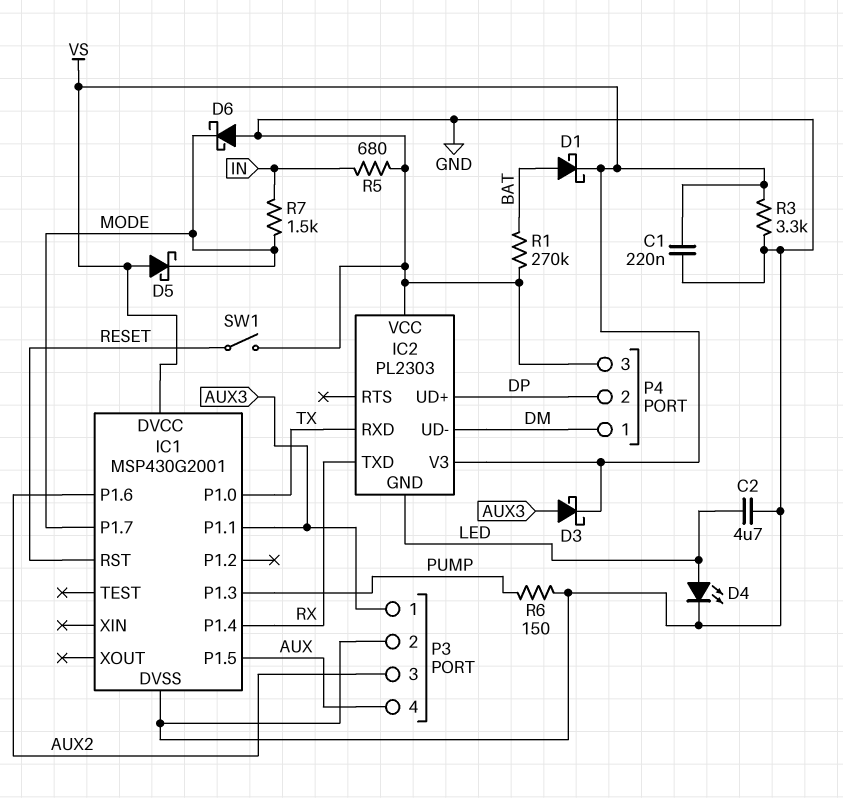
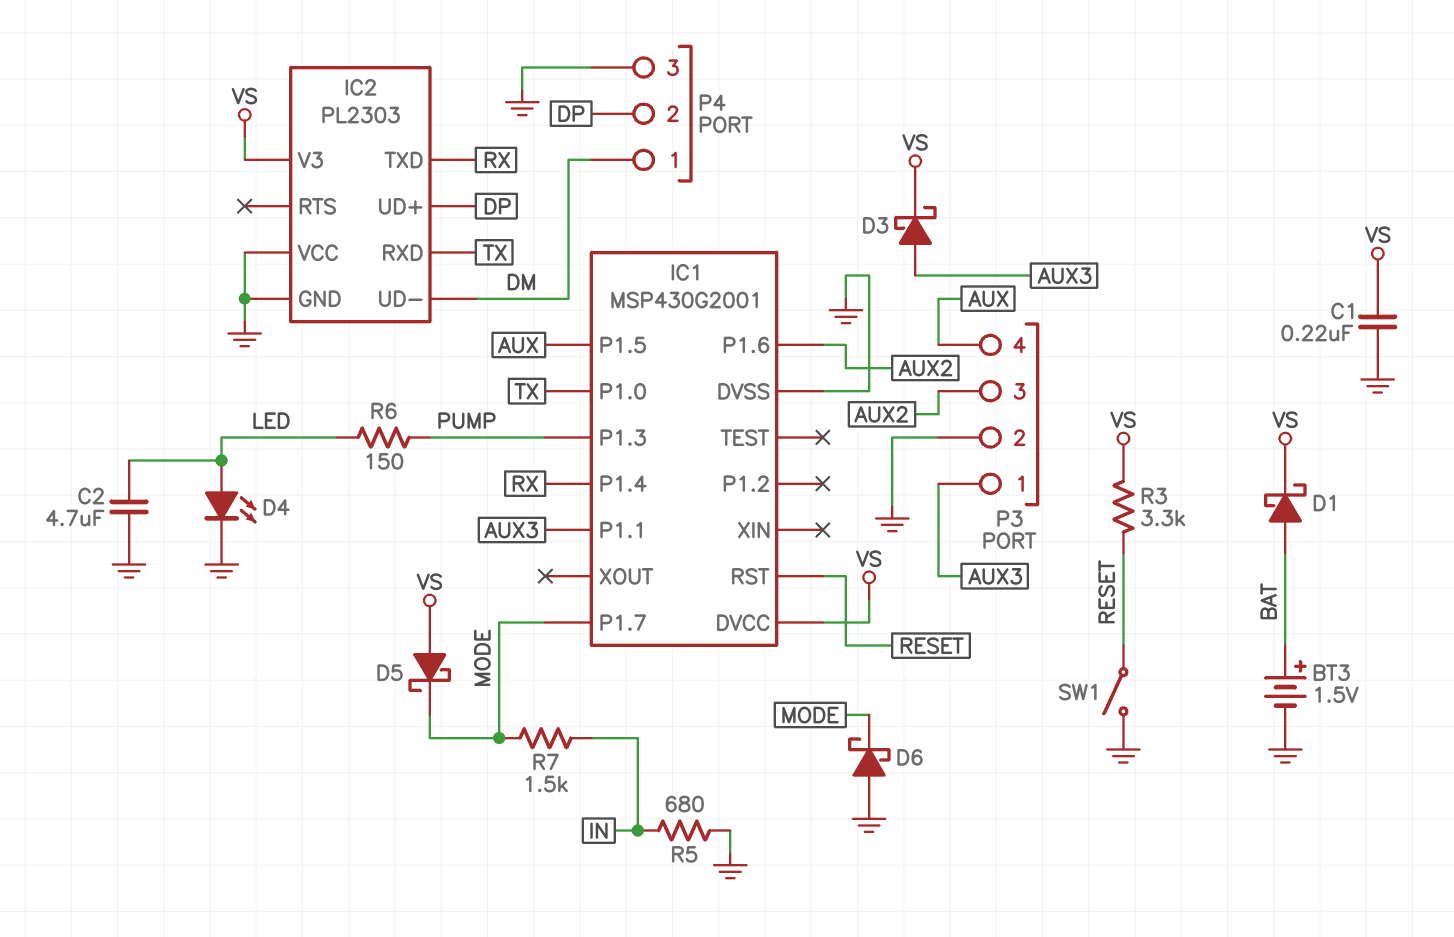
BT3: none -> 1.5V (plus BAT, minus GND)
IC2 pin GND: LED -> GND
R1: 270k (BAT, GND) -> none
R3: 3.3k (GND, VS) -> 3.3k (RESET, VS)
R6: 150 (GND, PUMP) -> 150 (LED, PUMP)

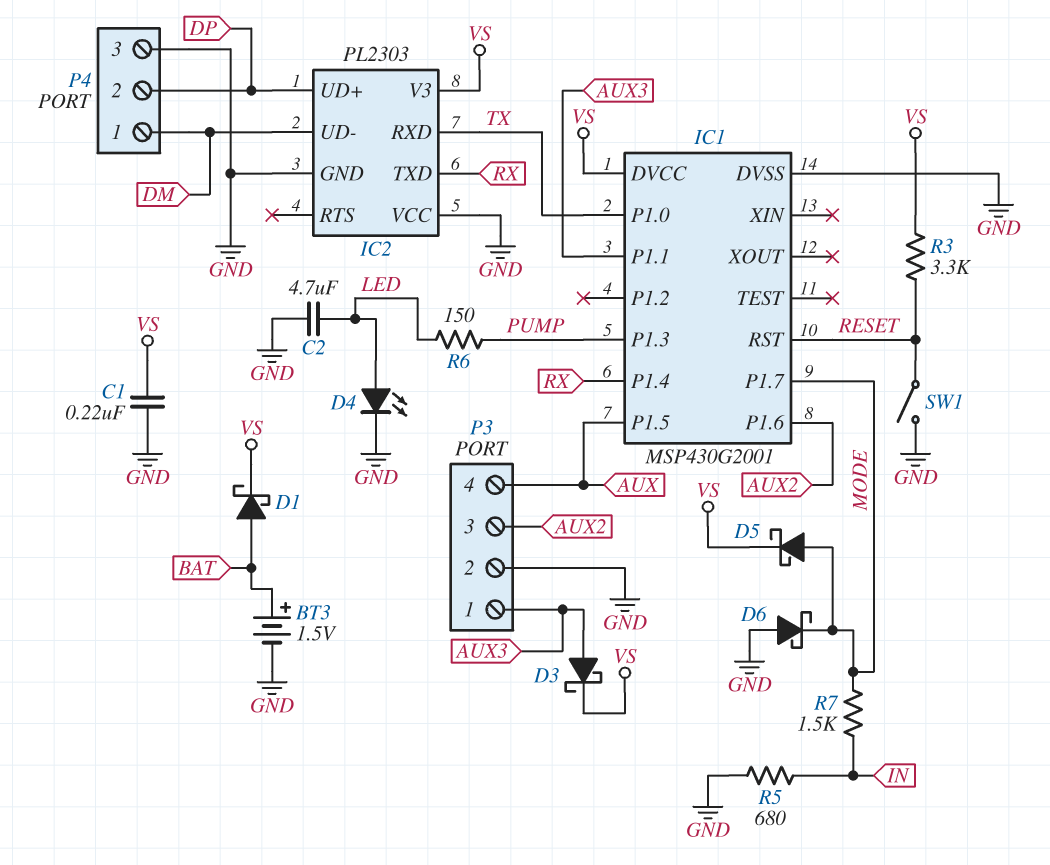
D5: schottky (A VS, K MODE) -> schottky (A MODE, K VS)

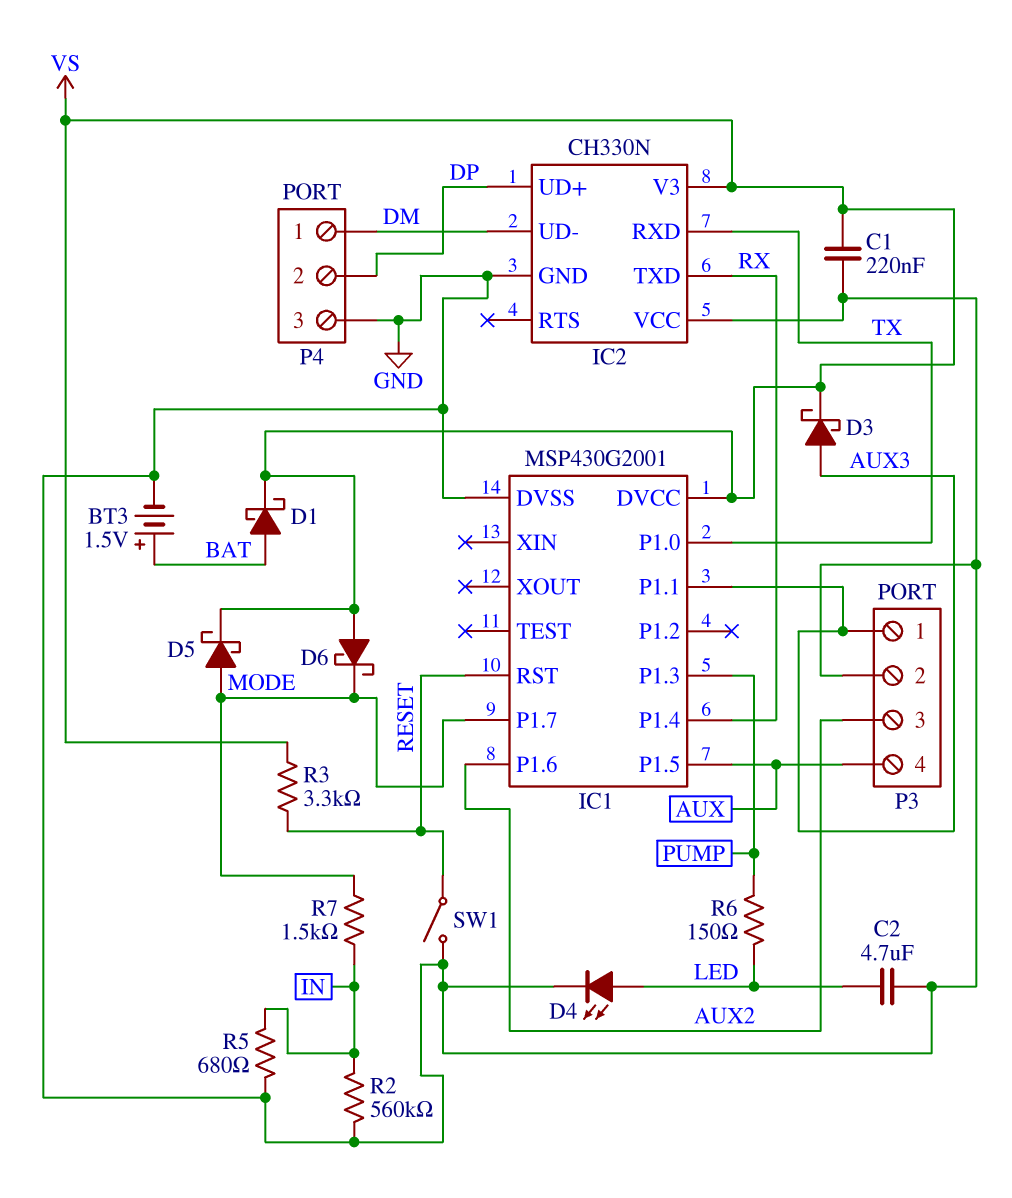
D6: schottky (A GND, K MODE) -> schottky (A VS, K MODE)
IC2: PL2303 -> CH330N
R2: none -> 560k (GND, IN)

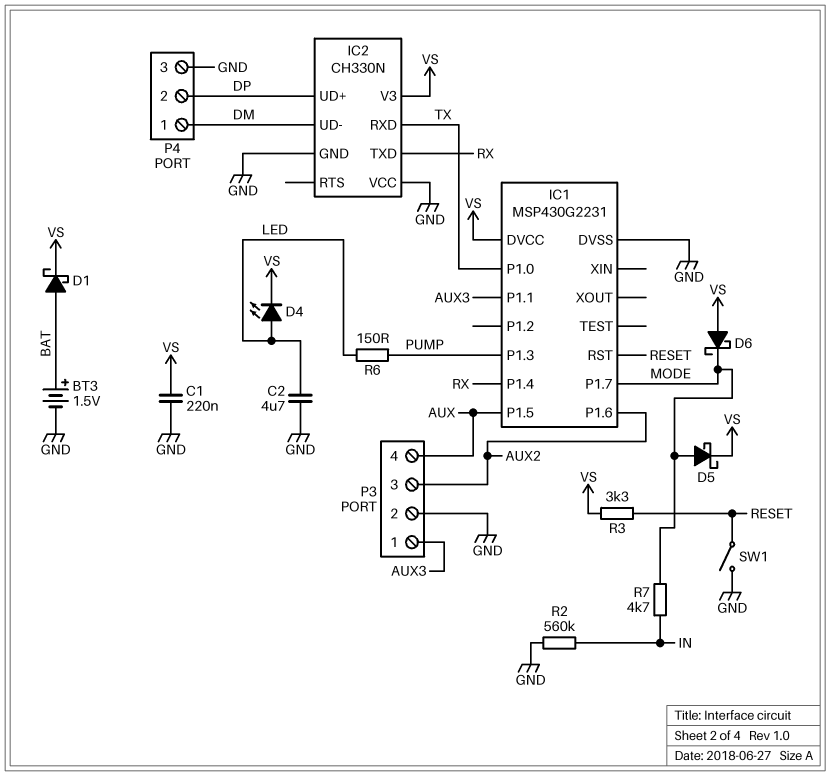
D3: schottky (A AUX3, K VS) -> none
D4: LED (A LED, K GND) -> LED (A LED, K VS)
IC1: MSP430G2001 -> MSP430G2231
R5: 680 (GND, IN) -> none
R7: 1.5k (IN, MODE) -> 4.7k (IN, MODE)

